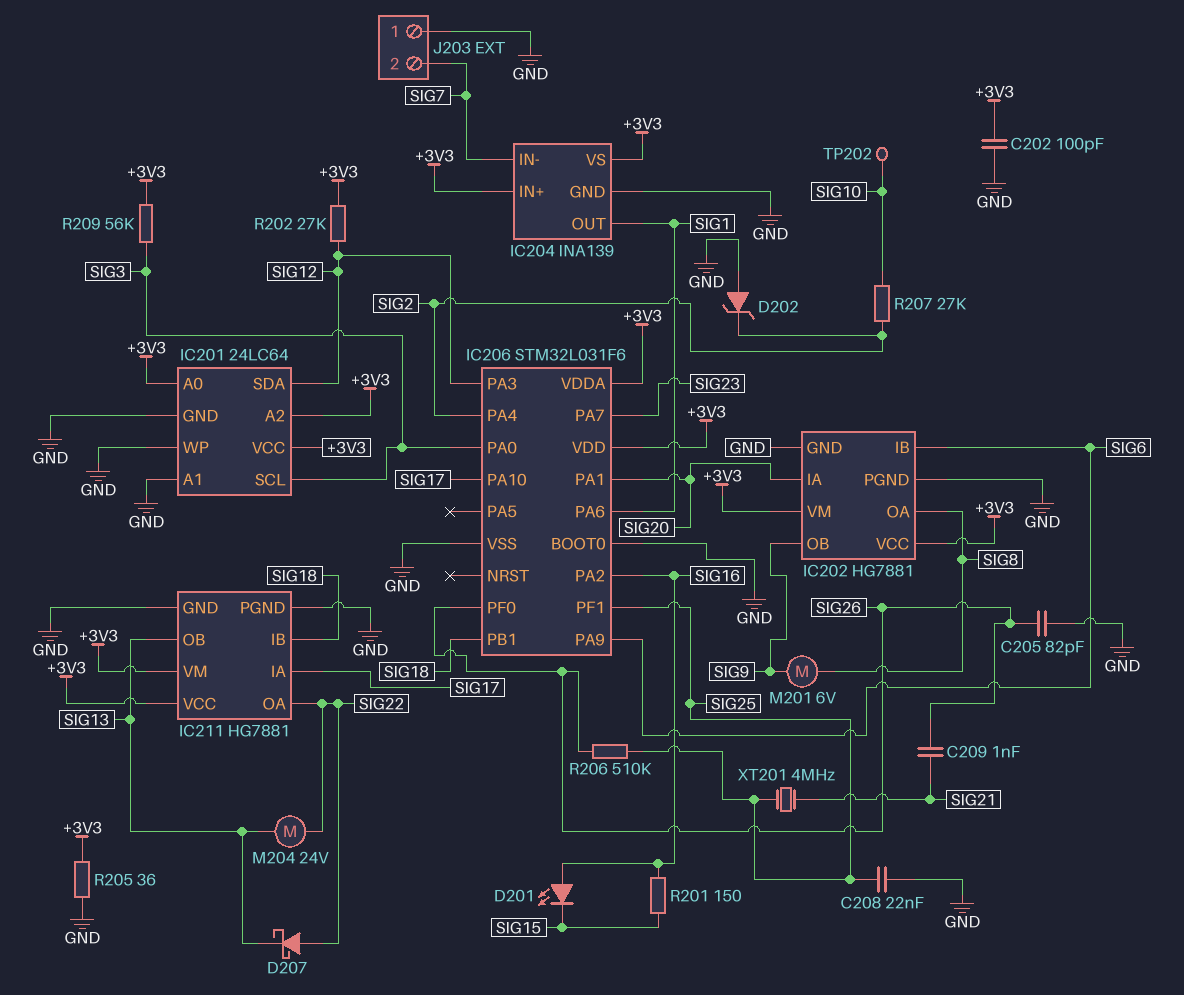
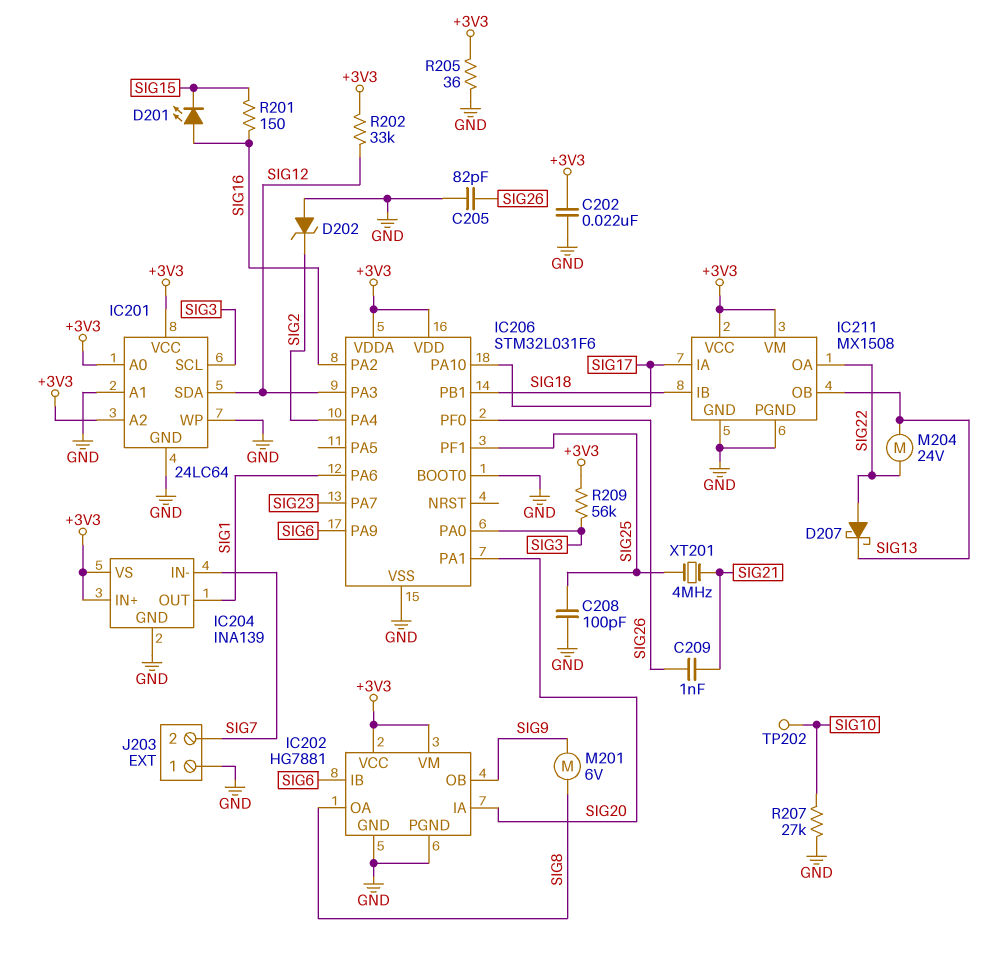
C202: 100pF (+3V3, GND) -> 22nF (+3V3, GND)
C208: 22nF (GND, SIG25) -> 100pF (GND, SIG25)
IC211: HG7881 -> MX1508
R202: 27k (+3V3, SIG12) -> 33k (+3V3, SIG12)
R206: 510k (SIG25, SIG26) -> none
R207: 27k (SIG2, SIG10) -> 27k (GND, SIG10)

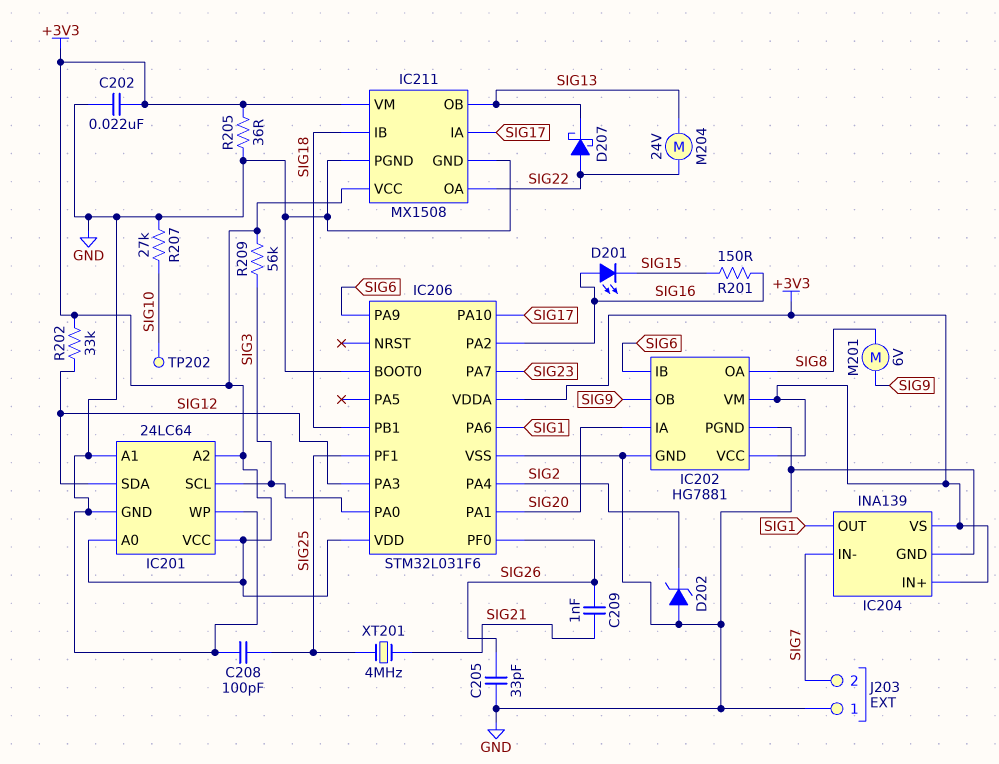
C205: 82pF (GND, SIG26) -> 33pF (GND, SIG26)

